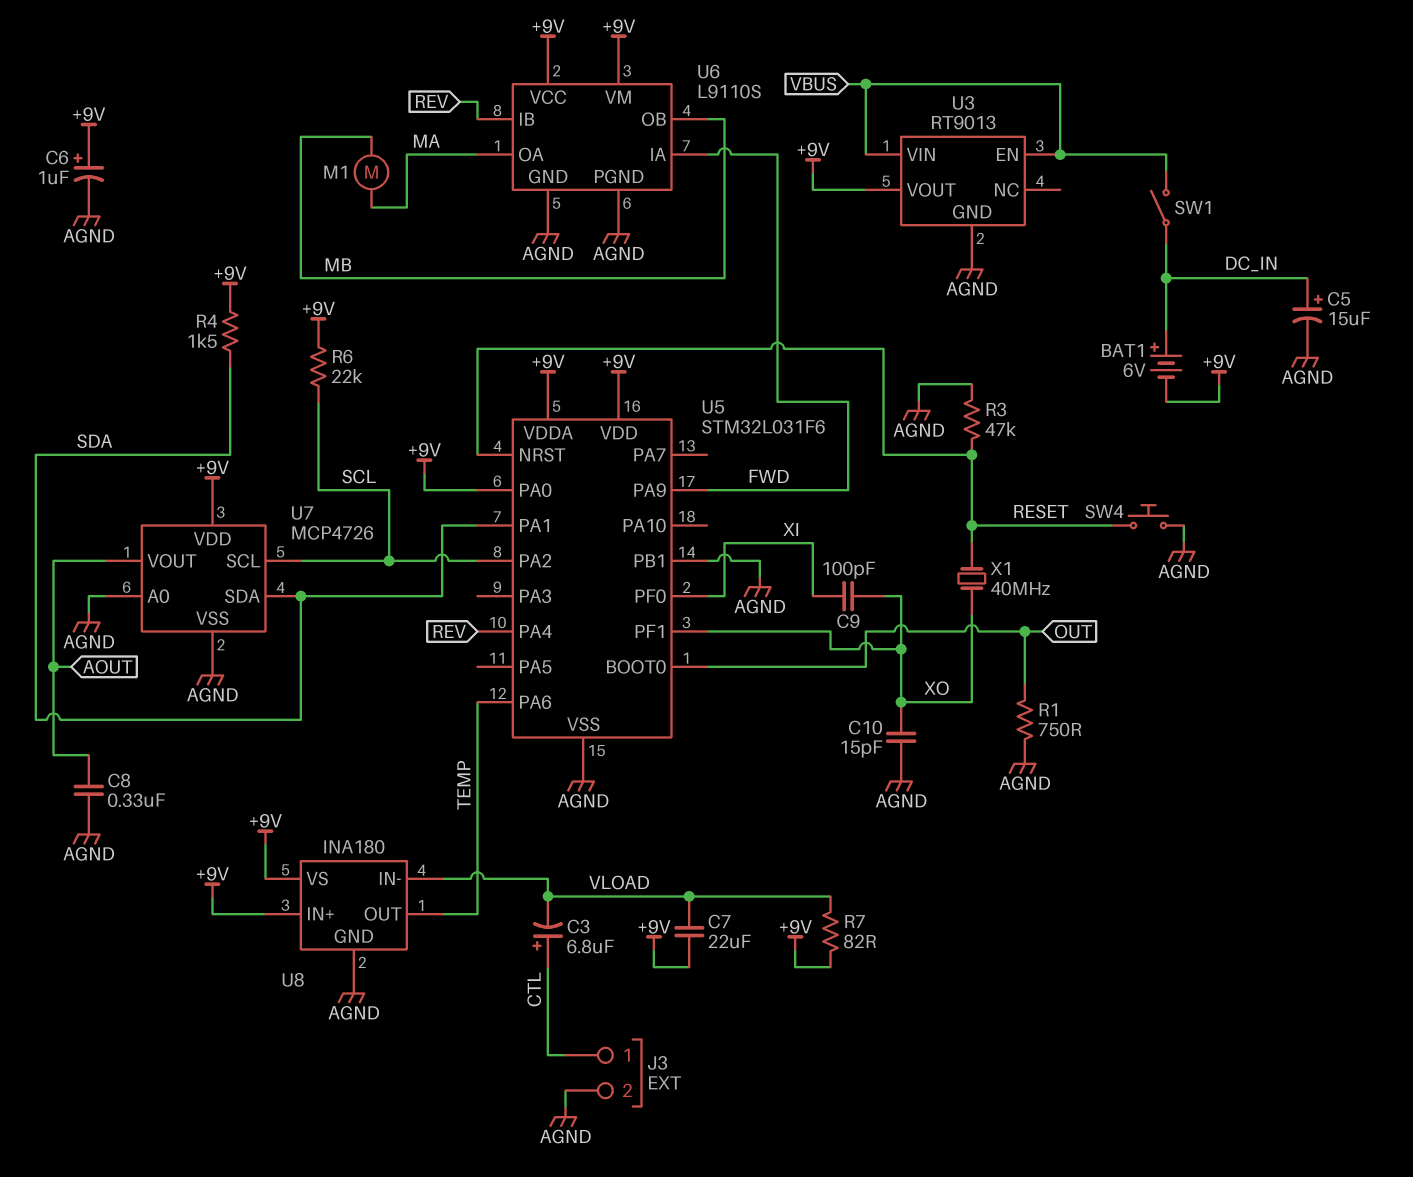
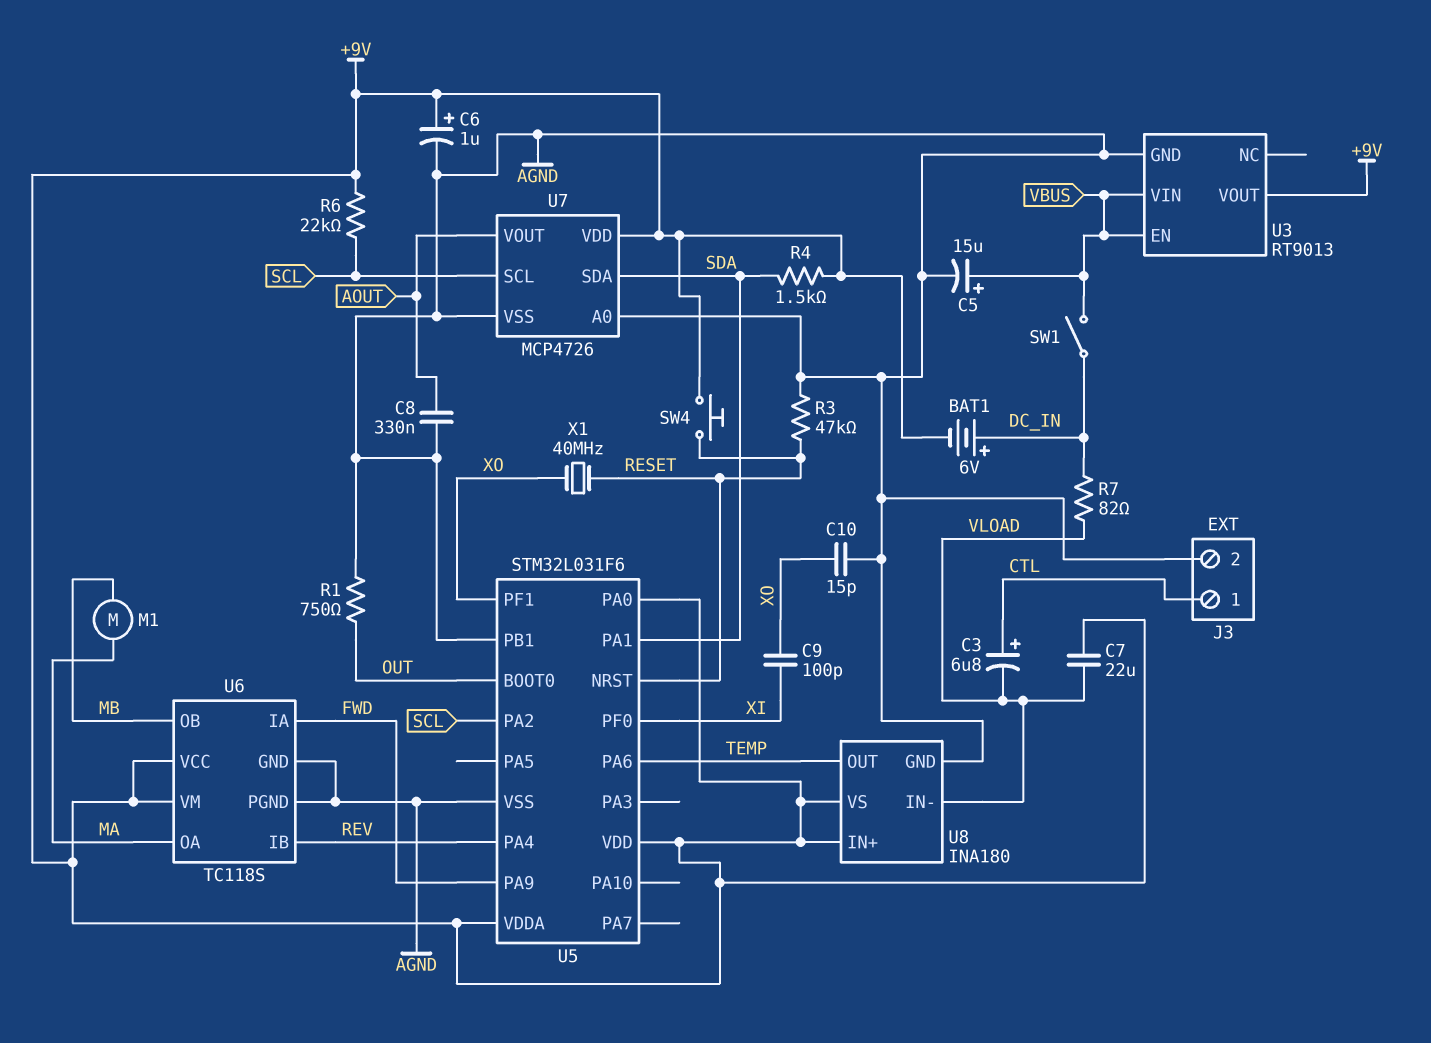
C5: 15uF (plus DC_IN, minus AGND) -> 15uF (plus VBUS, minus AGND)
R7: 82 (+9V, VLOAD) -> 82 (DC_IN, VLOAD)
SW4: button (AGND, RESET) -> button (+9V, RESET)
U6: L9110S -> TC118S

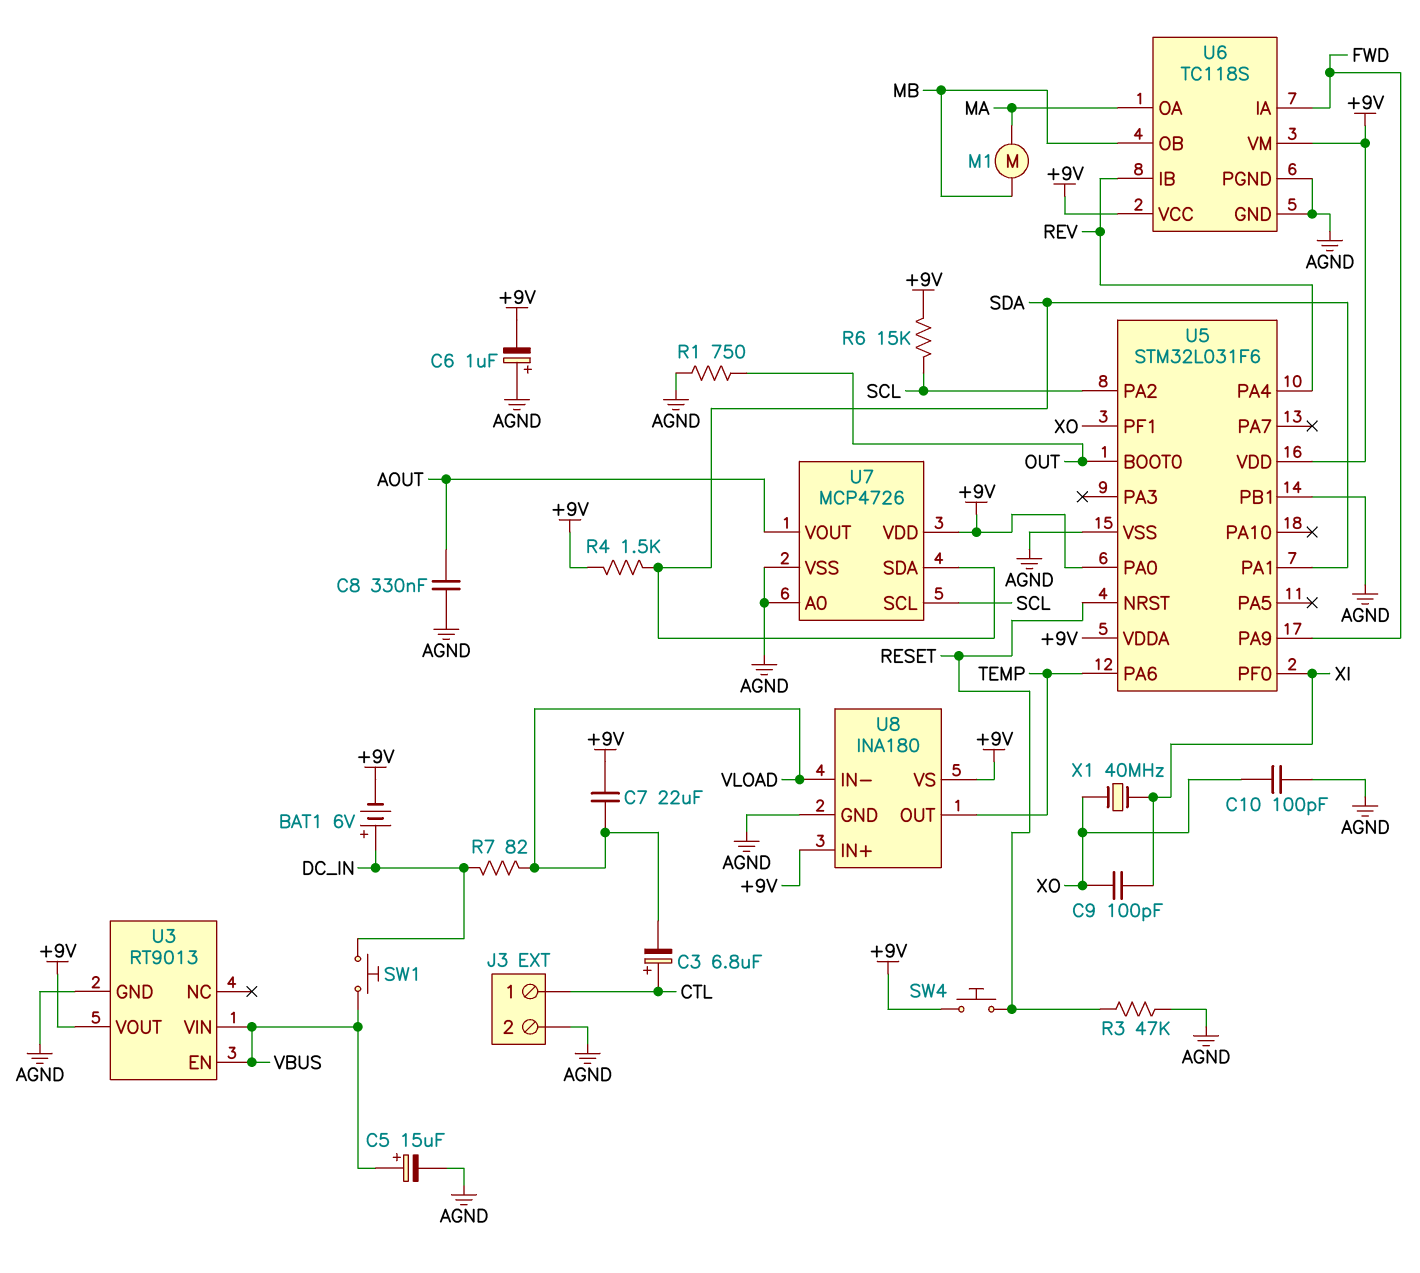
C6: 1uF (plus +9V, minus AGND) -> 1uF (plus AGND, minus +9V)
C10: 15pF (AGND, XO) -> 100pF (AGND, XO)
R6: 22k (+9V, SCL) -> 15k (+9V, SCL)
SW1: switch (DC_IN, VBUS) -> button (DC_IN, VBUS)
X1: 40MHz (RESET, XO) -> 40MHz (XI, XO)

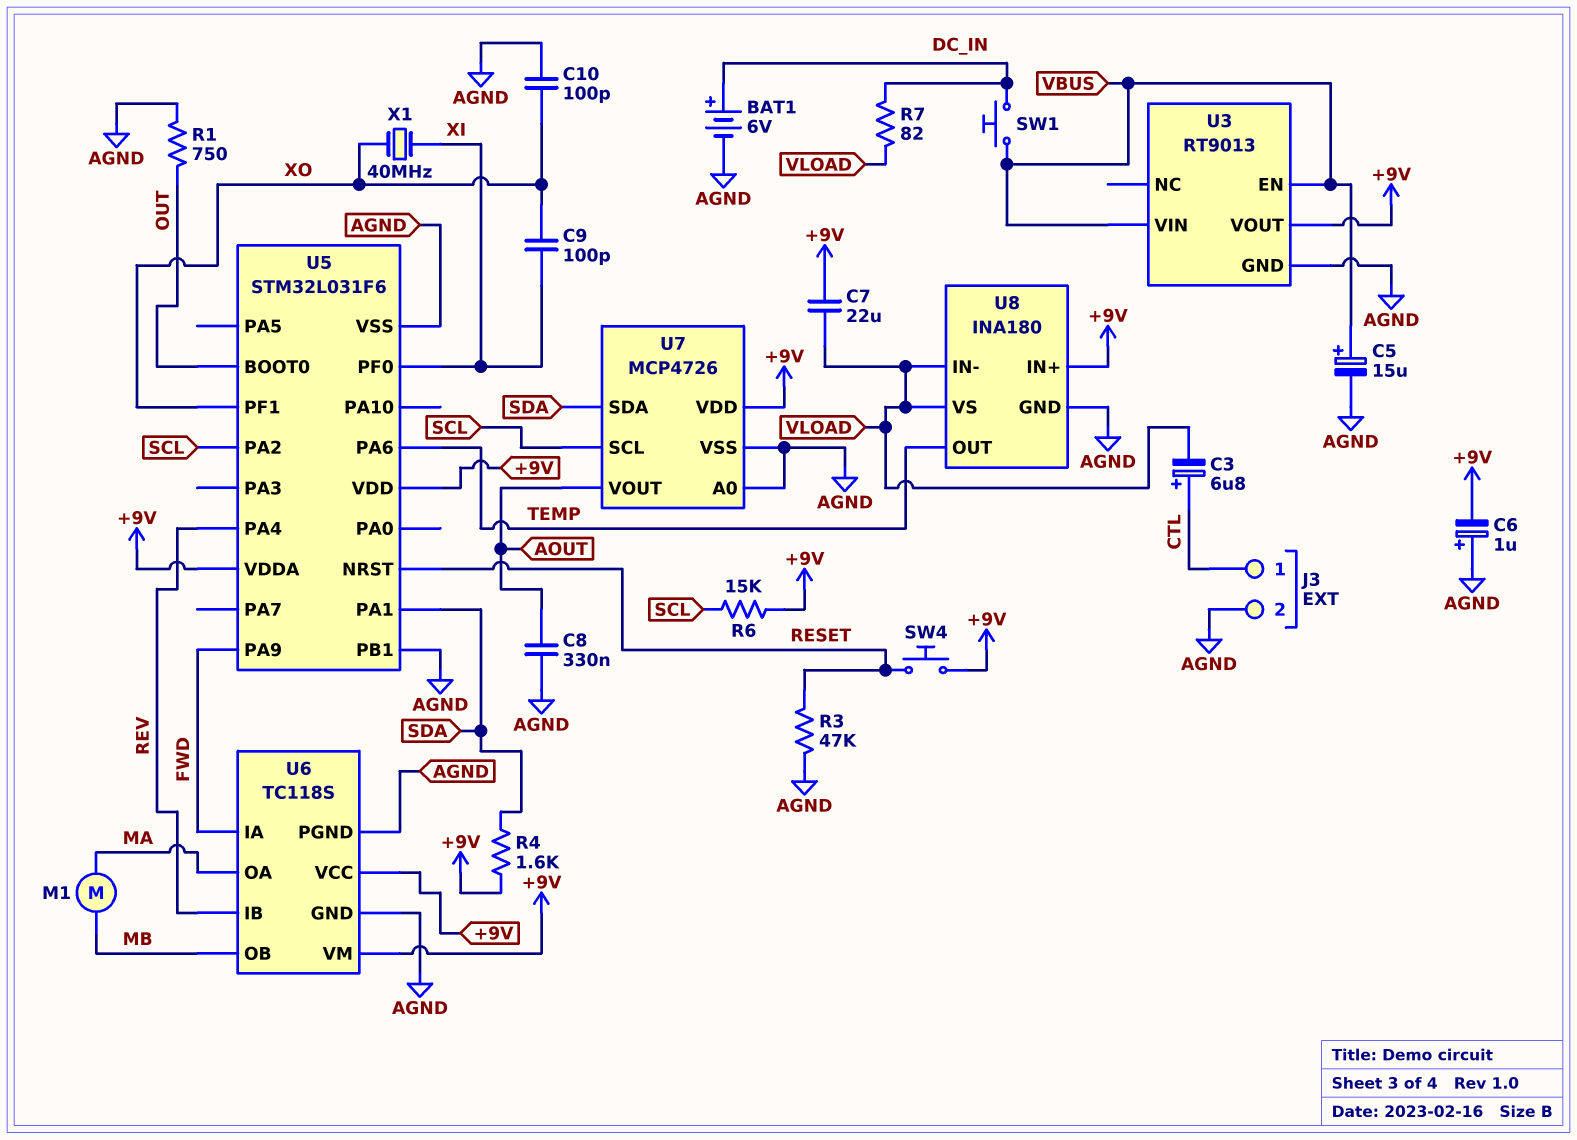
BAT1: 6V (plus DC_IN, minus +9V) -> 6V (plus DC_IN, minus AGND)
R4: 1.5k (+9V, SDA) -> 1.6k (+9V, SDA)
U5 pin PA0: +9V -> none
U8 pin VS: +9V -> VLOAD

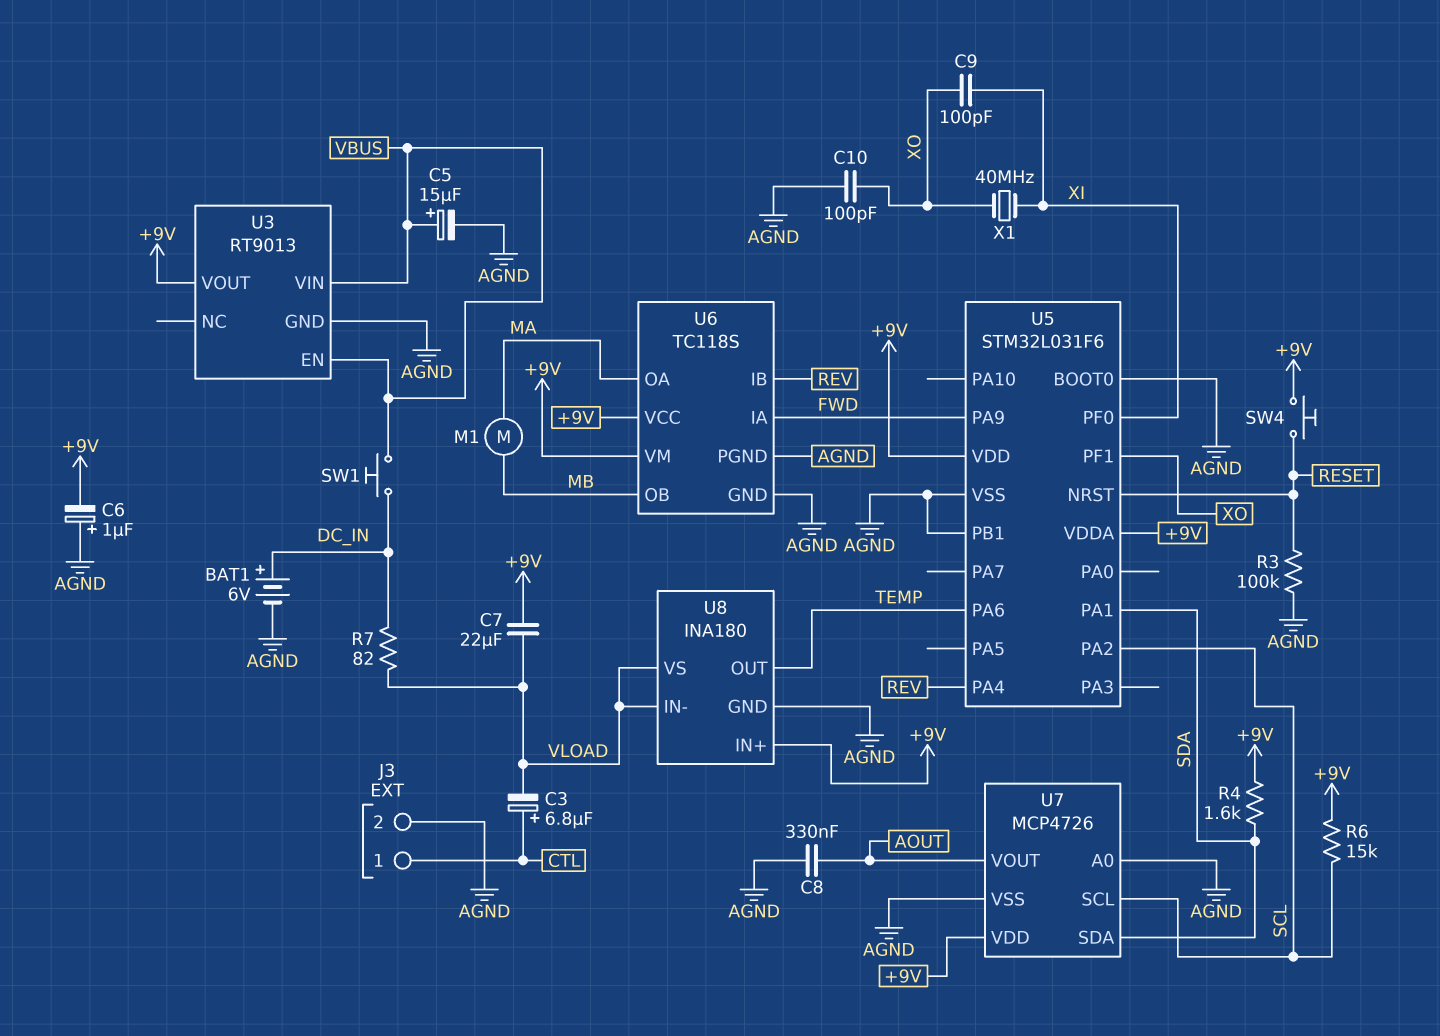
R1: 750 (AGND, OUT) -> none
R3: 47k (AGND, RESET) -> 100k (AGND, RESET)
U5 pin BOOT0: OUT -> AGND

